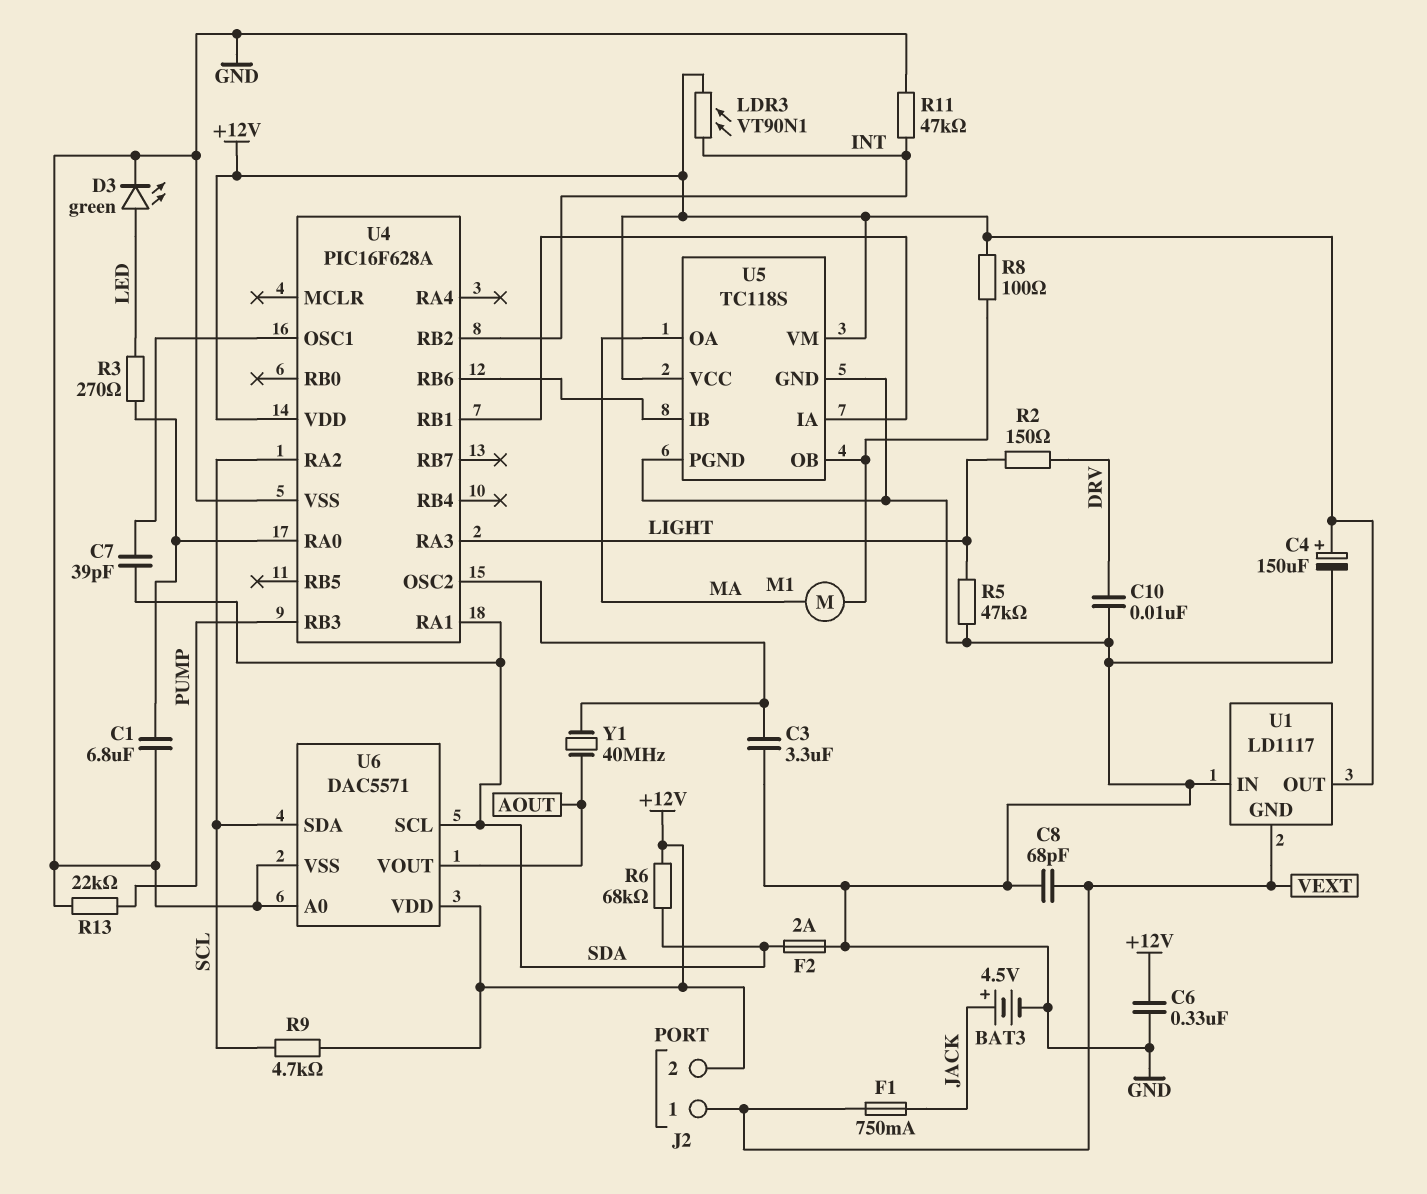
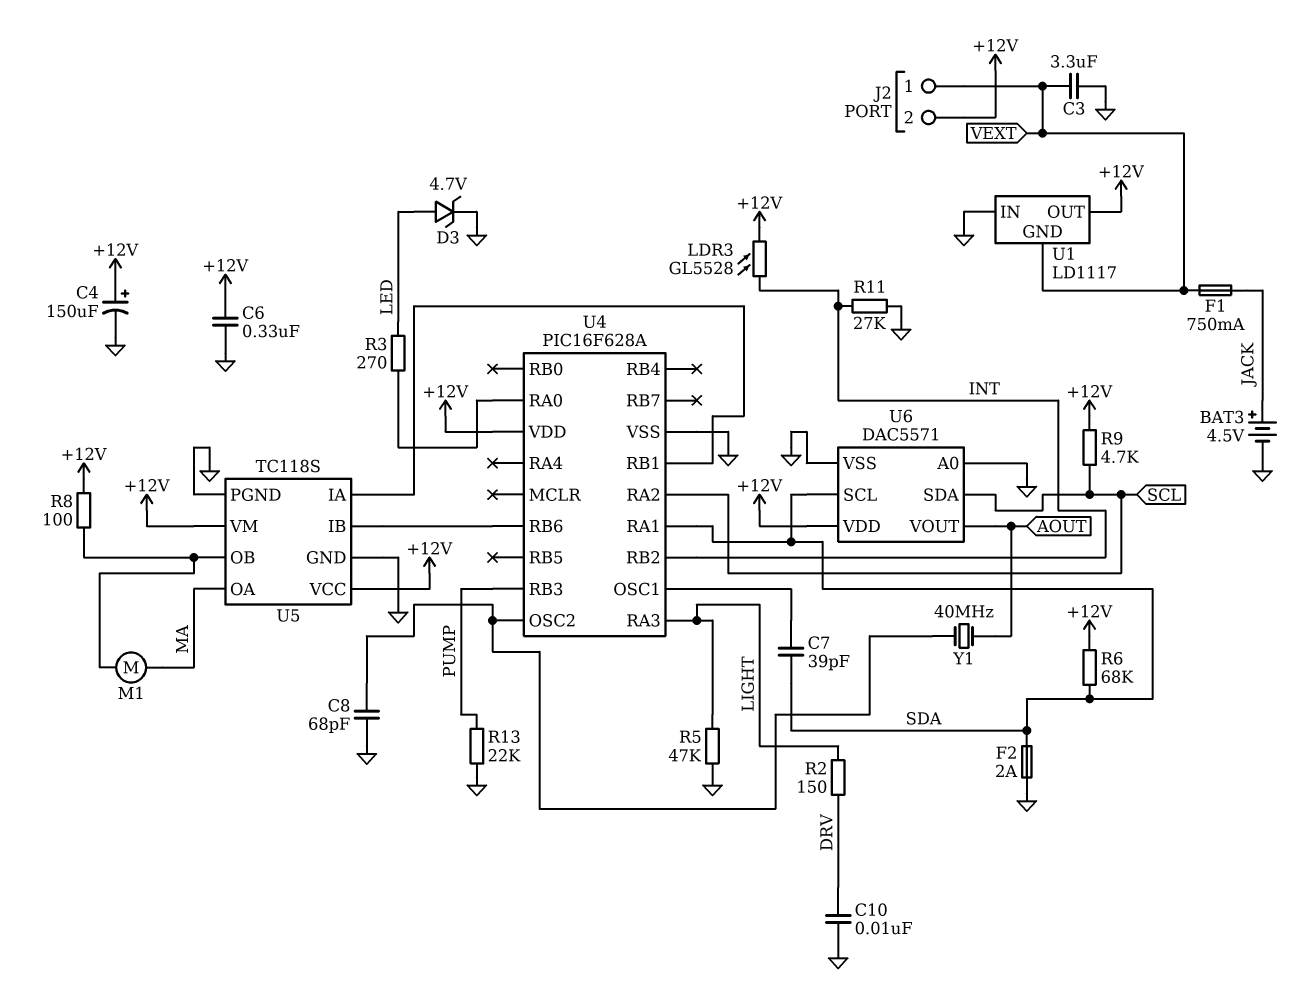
C1: 6.8uF (GND, U4/RA0) -> none
C3: 3.3uF (GND, U4/OSC2) -> 3.3uF (GND, VEXT)
C8: 68pF (GND, VEXT) -> 68pF (GND, U4/OSC2)
D3: LED green (A LED, K GND) -> zener 4.7V (A LED, K GND)
LDR3: VT90N1 (+12V, INT) -> GL5528 (+12V, INT)
R11: 47k (GND, INT) -> 27k (GND, INT)

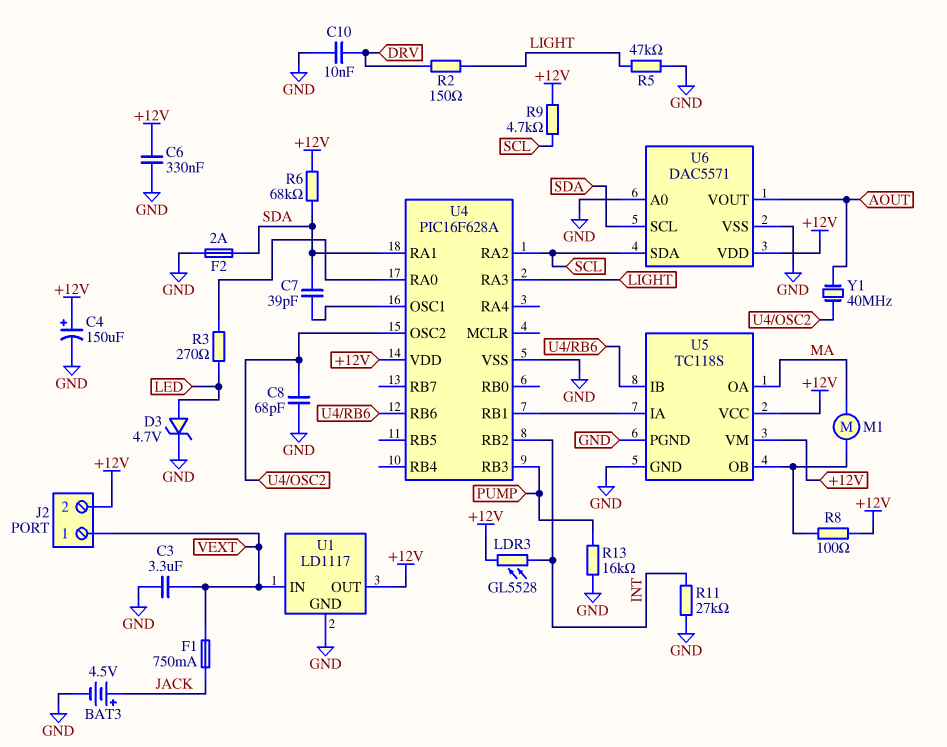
R13: 22k (GND, PUMP) -> 16k (GND, PUMP)
U1 pin GND: VEXT -> GND
U1 pin IN: GND -> VEXT

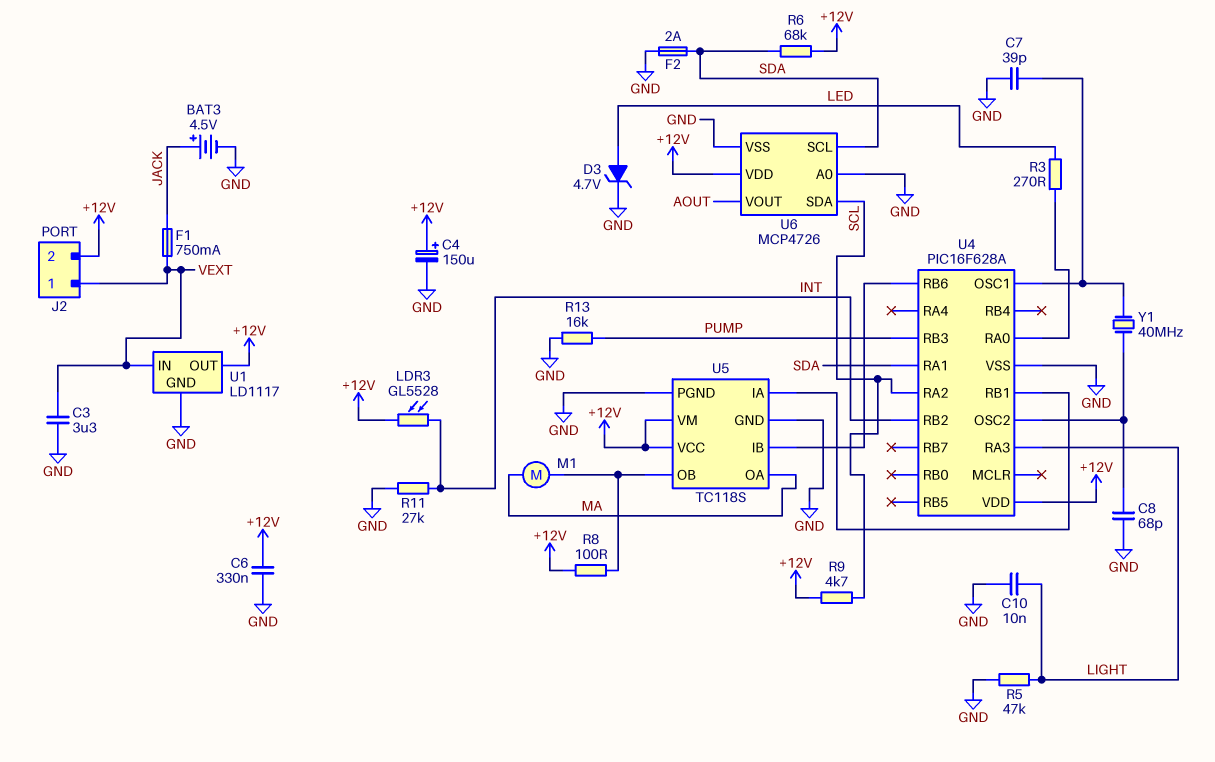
C7: 39pF (SDA, U4/OSC1) -> 39pF (GND, U4/OSC1)
C10: 10nF (DRV, GND) -> 10nF (GND, LIGHT)
R2: 150 (DRV, LIGHT) -> none
U6: DAC5571 -> MCP4726
Y1: 40MHz (AOUT, U4/OSC2) -> 40MHz (U4/OSC1, U4/OSC2)

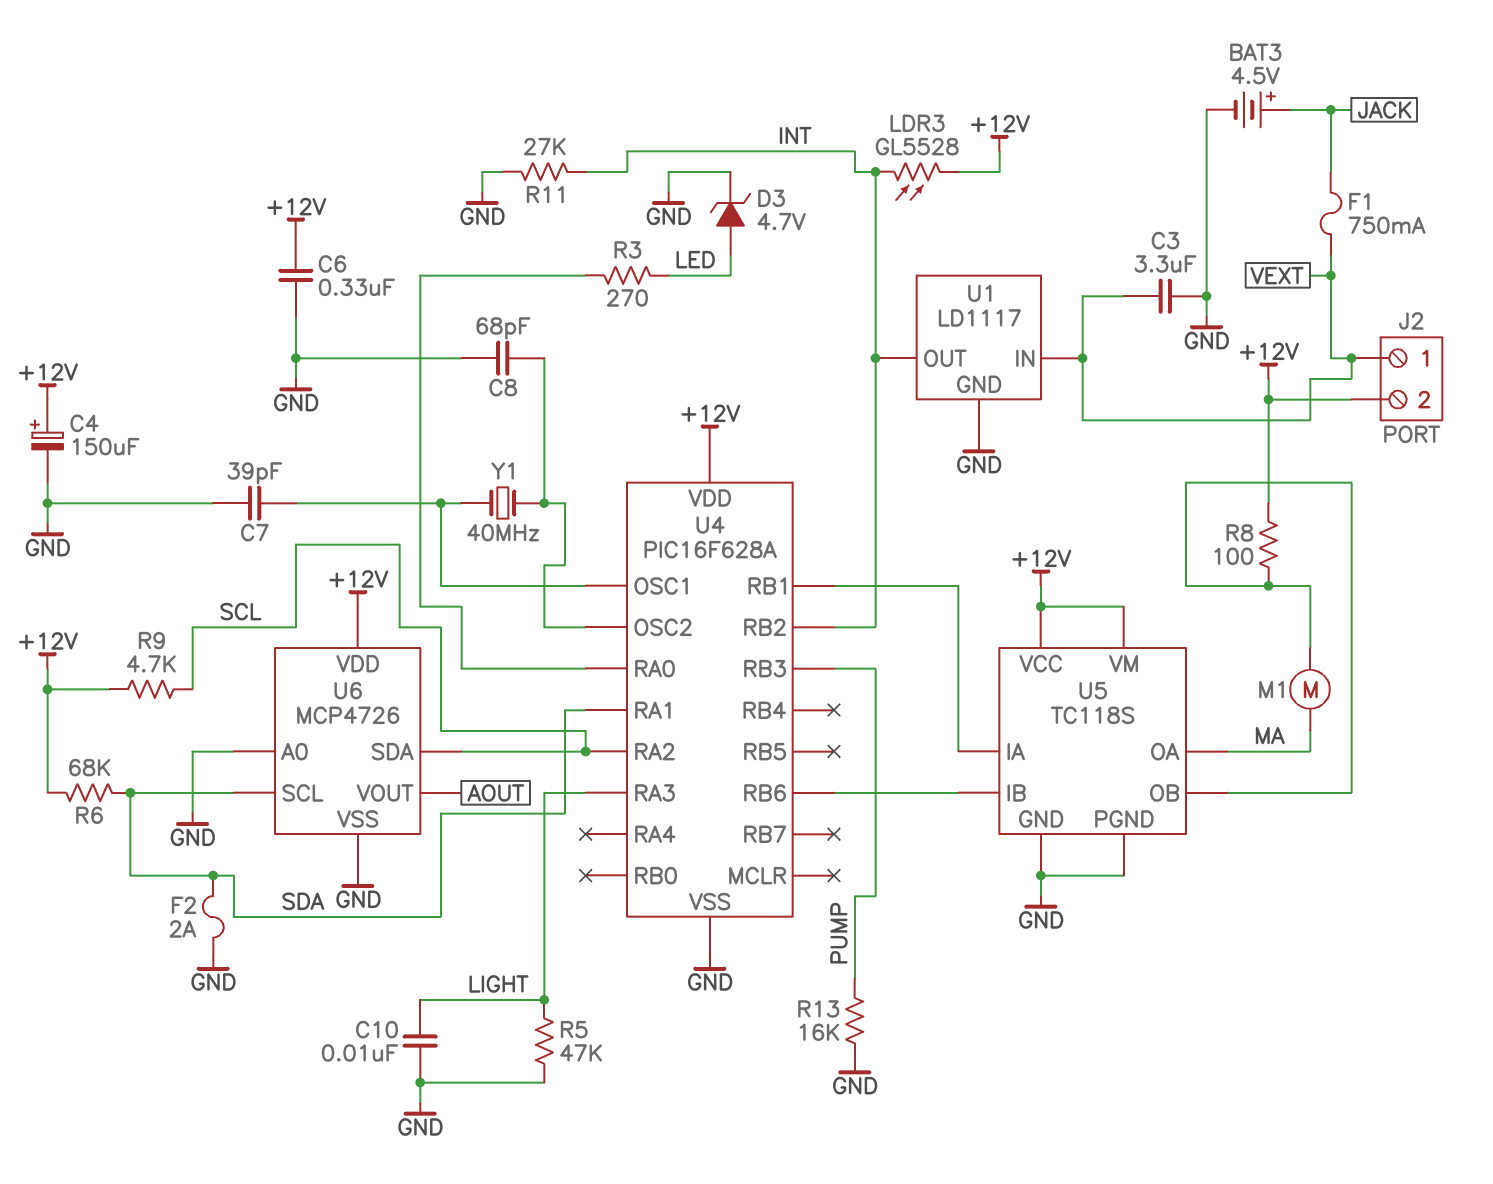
U1 pin OUT: +12V -> INT

